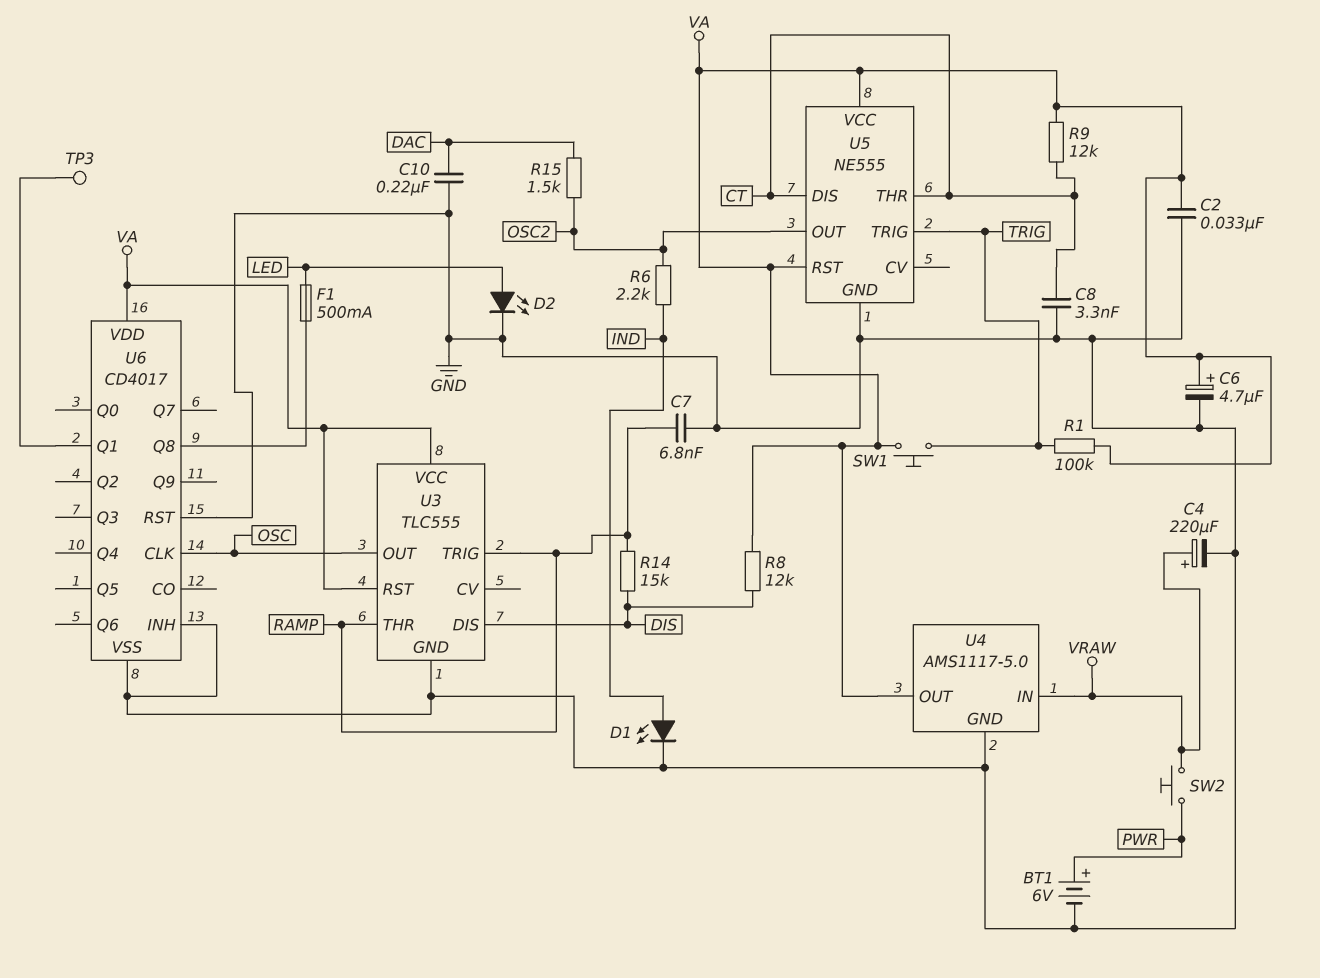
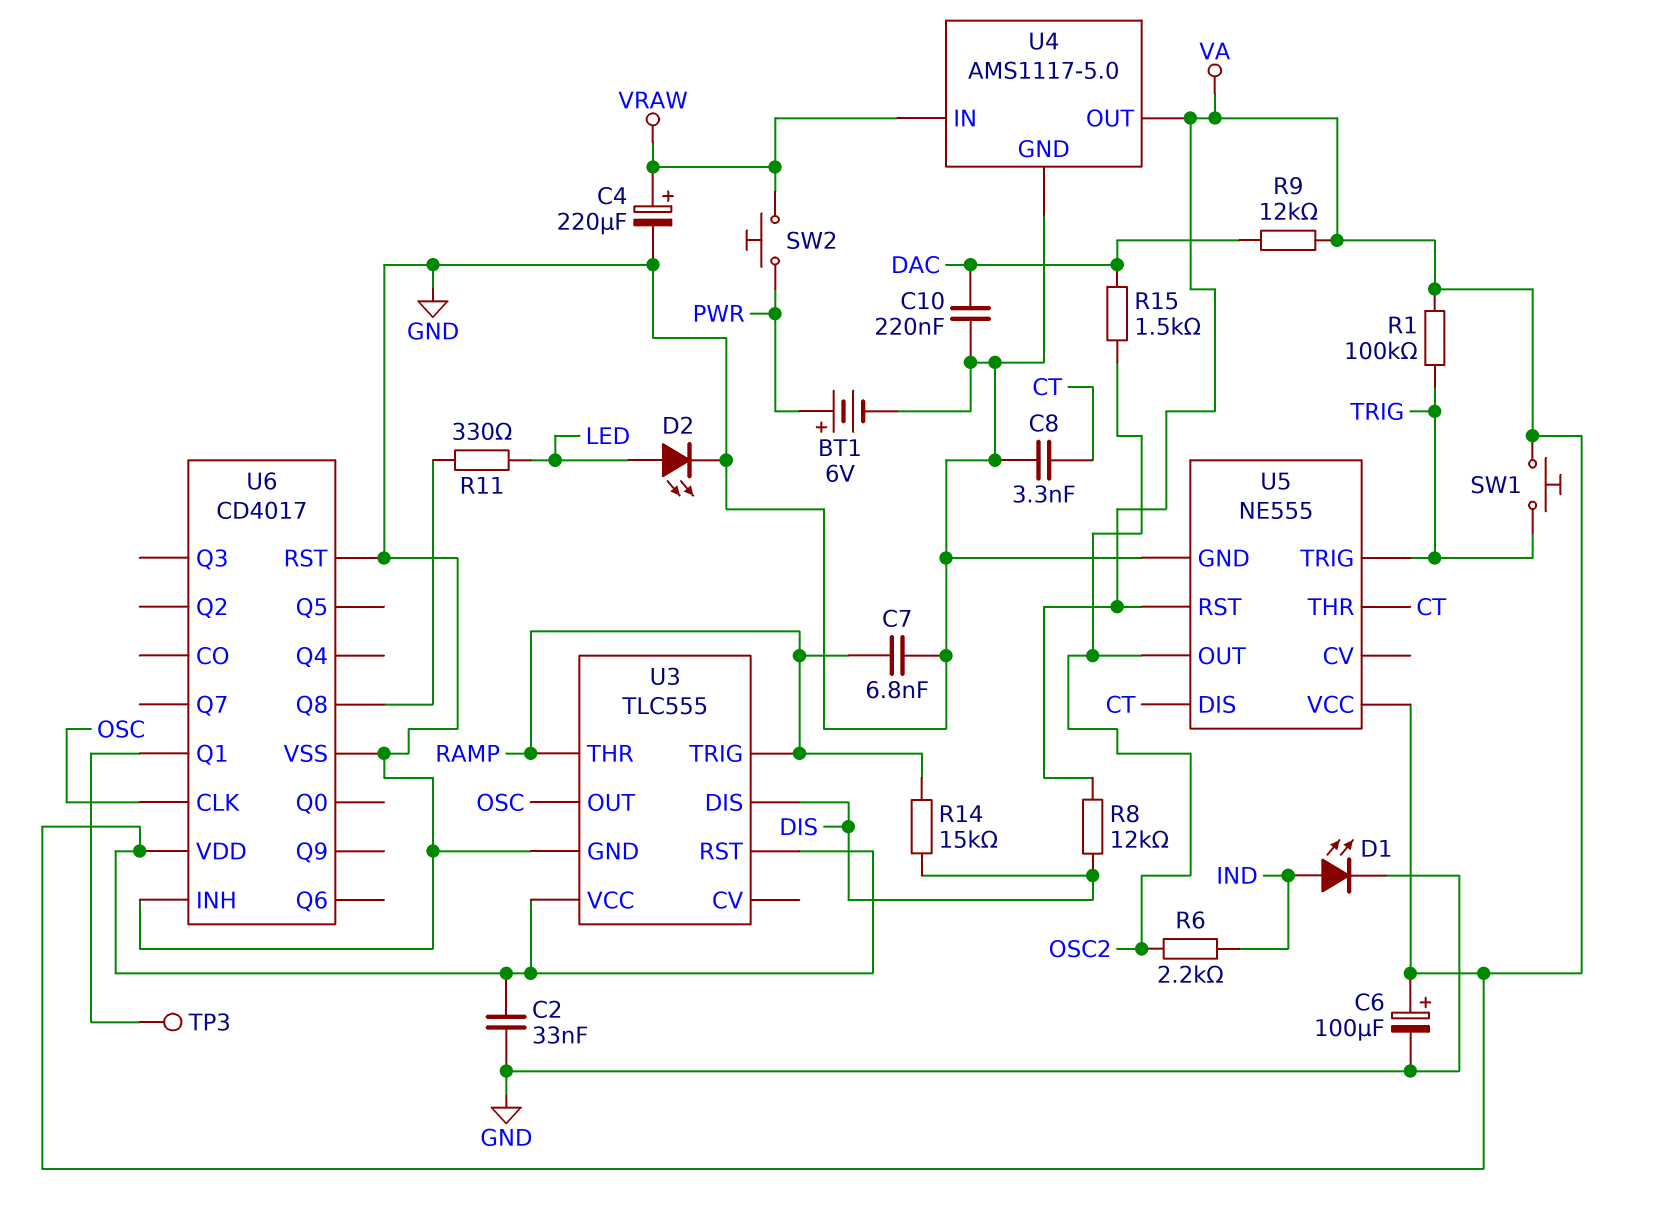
C6: 4.7uF (plus VA, minus GND) -> 100uF (plus VA, minus GND)
F1: 500mA (LED, U6/Q8) -> none
R9: 12k (CT, VA) -> 12k (DAC, VA)
R11: none -> 330 (LED, U6/Q8)

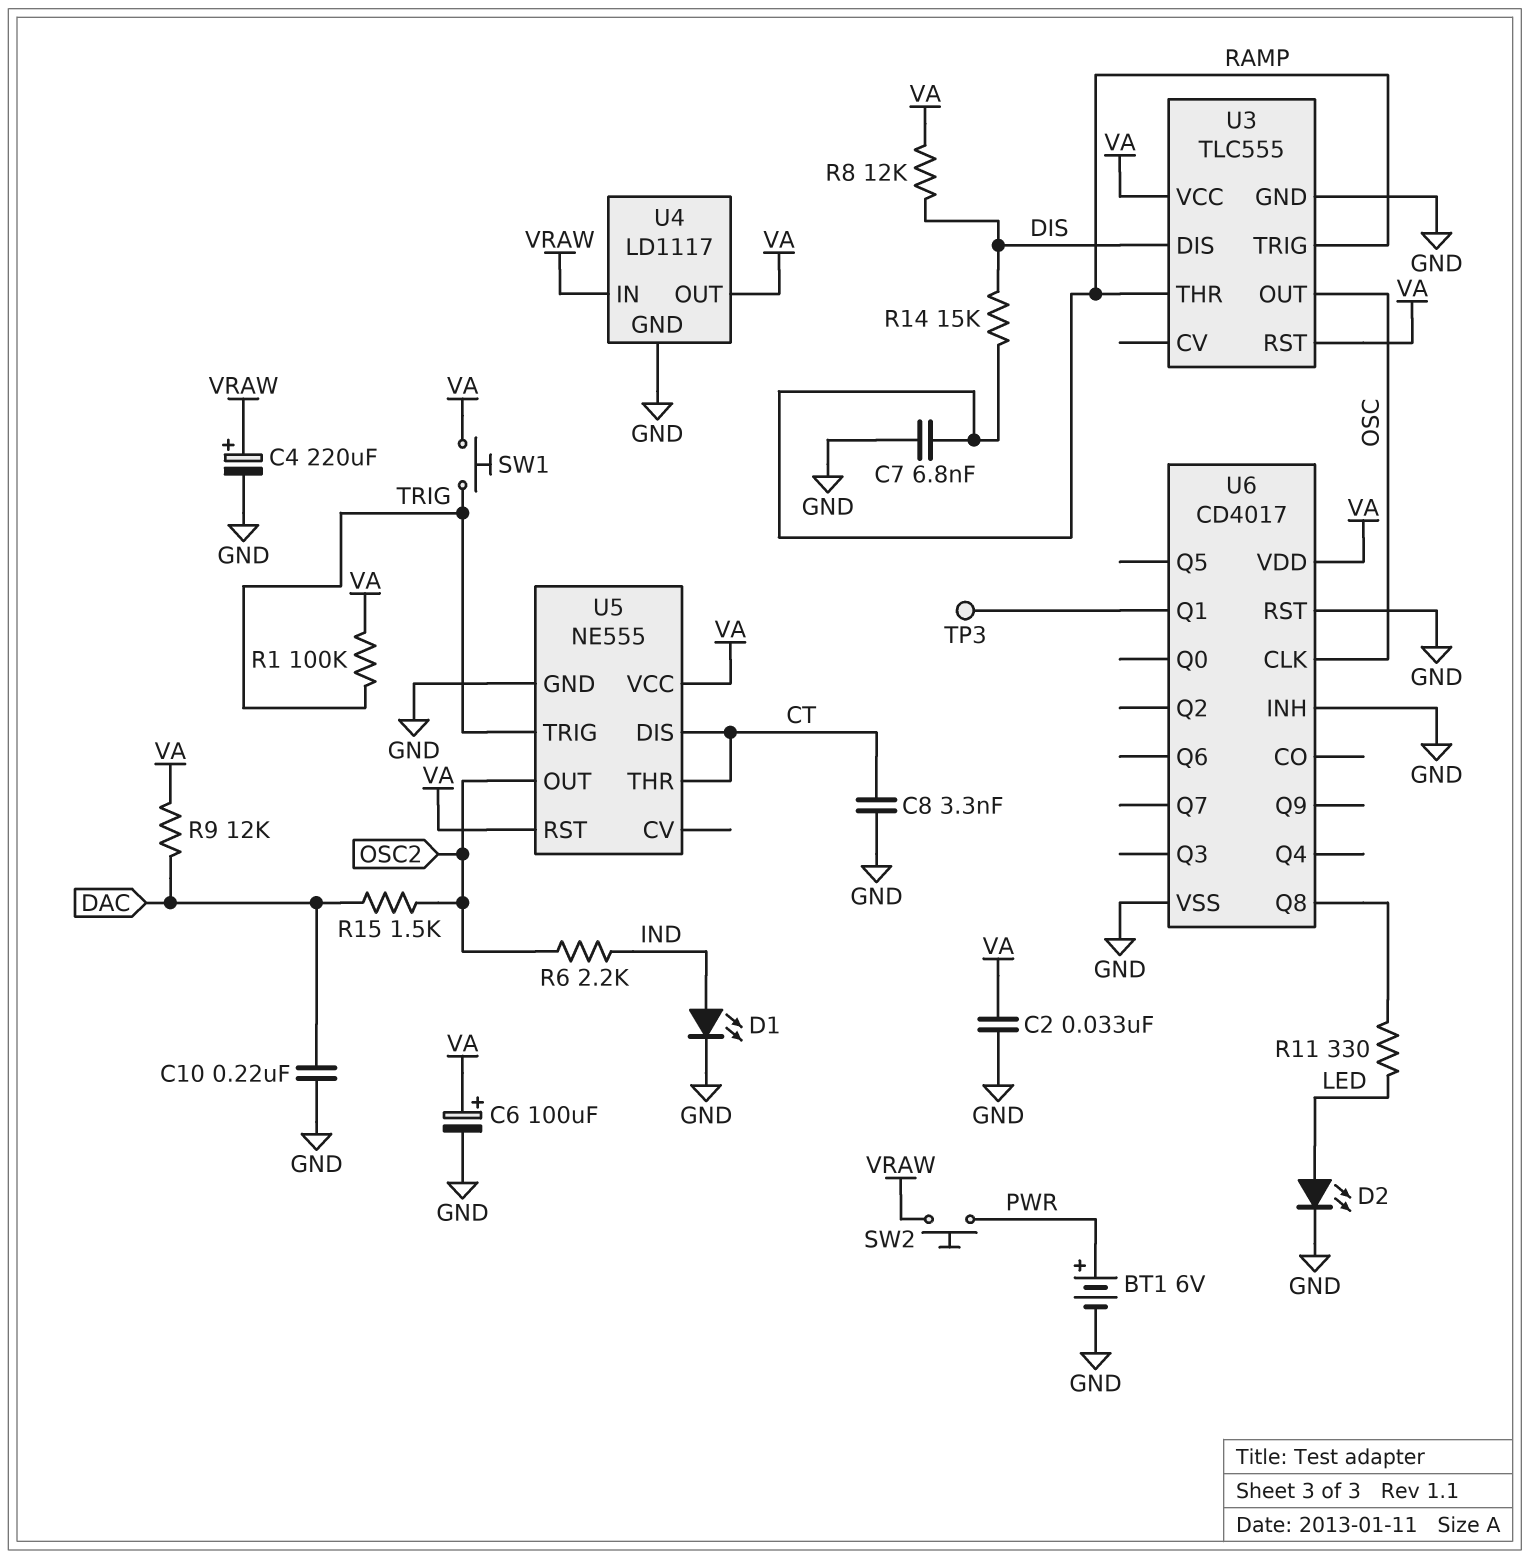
U4: AMS1117-5.0 -> LD1117

